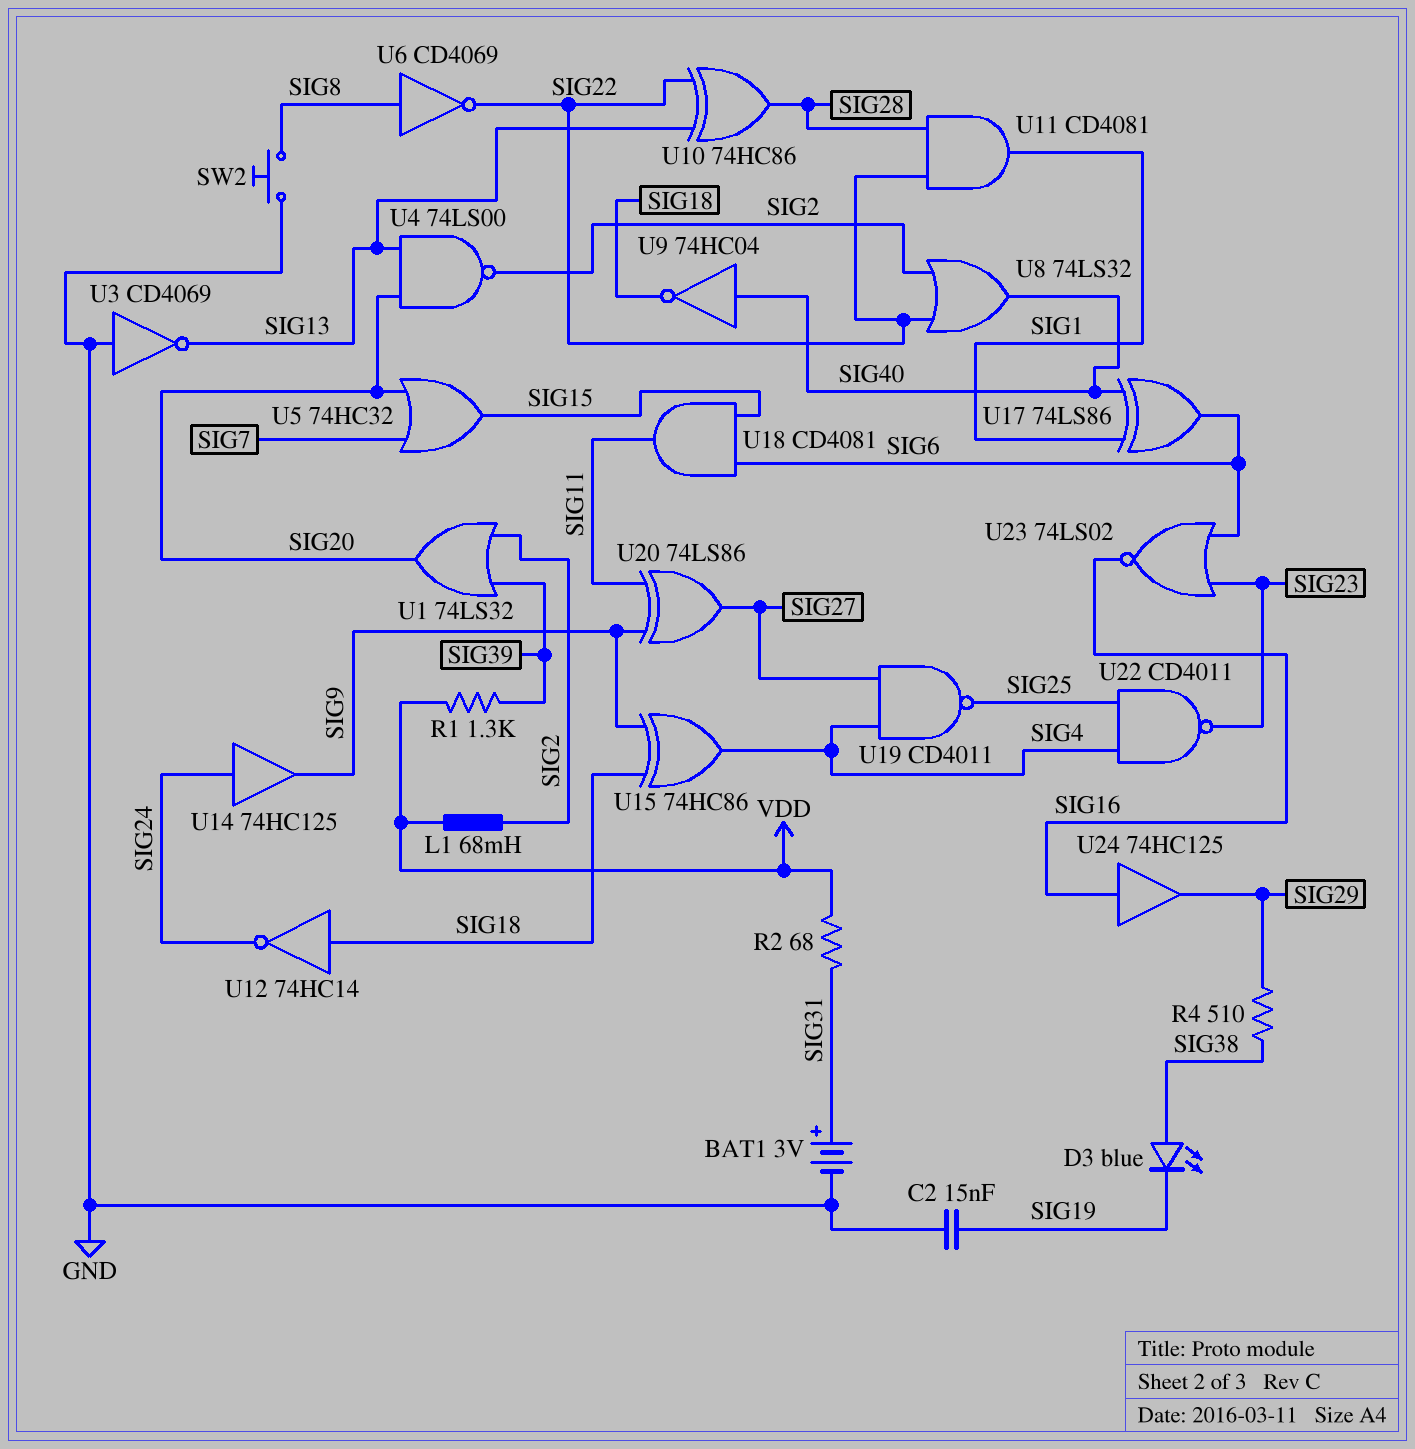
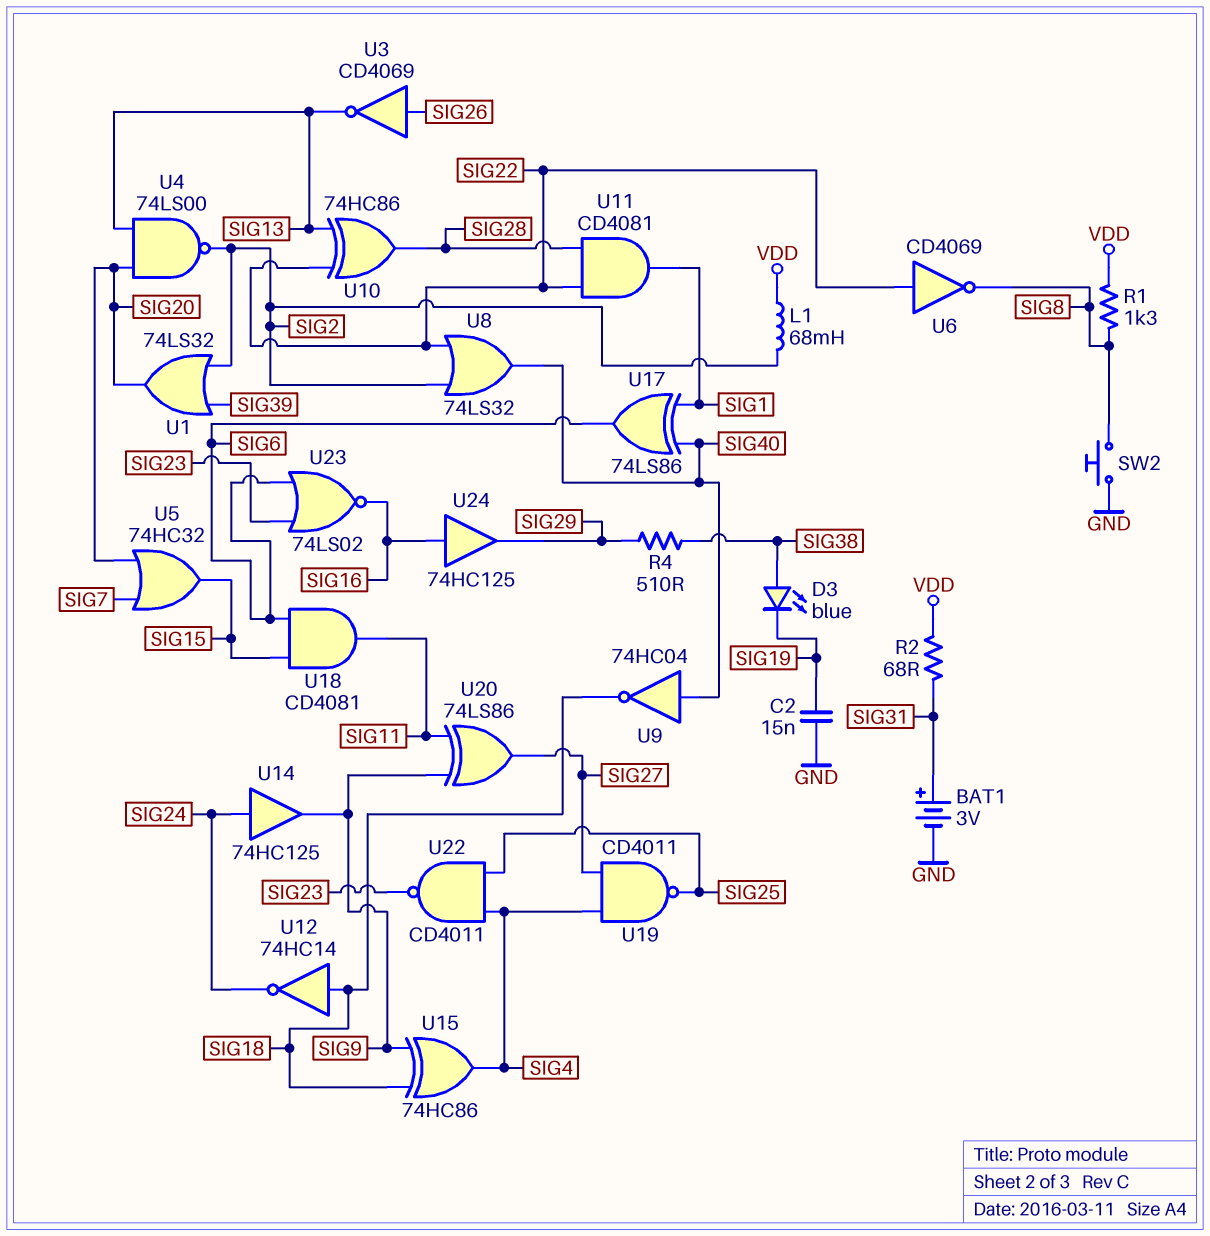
R1: 1.3k (SIG39, VDD) -> 1.3k (SIG8, VDD)
U3: NOT CD4069 (in GND, out SIG13) -> NOT CD4069 (in SIG26, out SIG13)
U6: NOT CD4069 (in SIG8, out SIG22) -> NOT CD4069 (in SIG22, out SIG8)

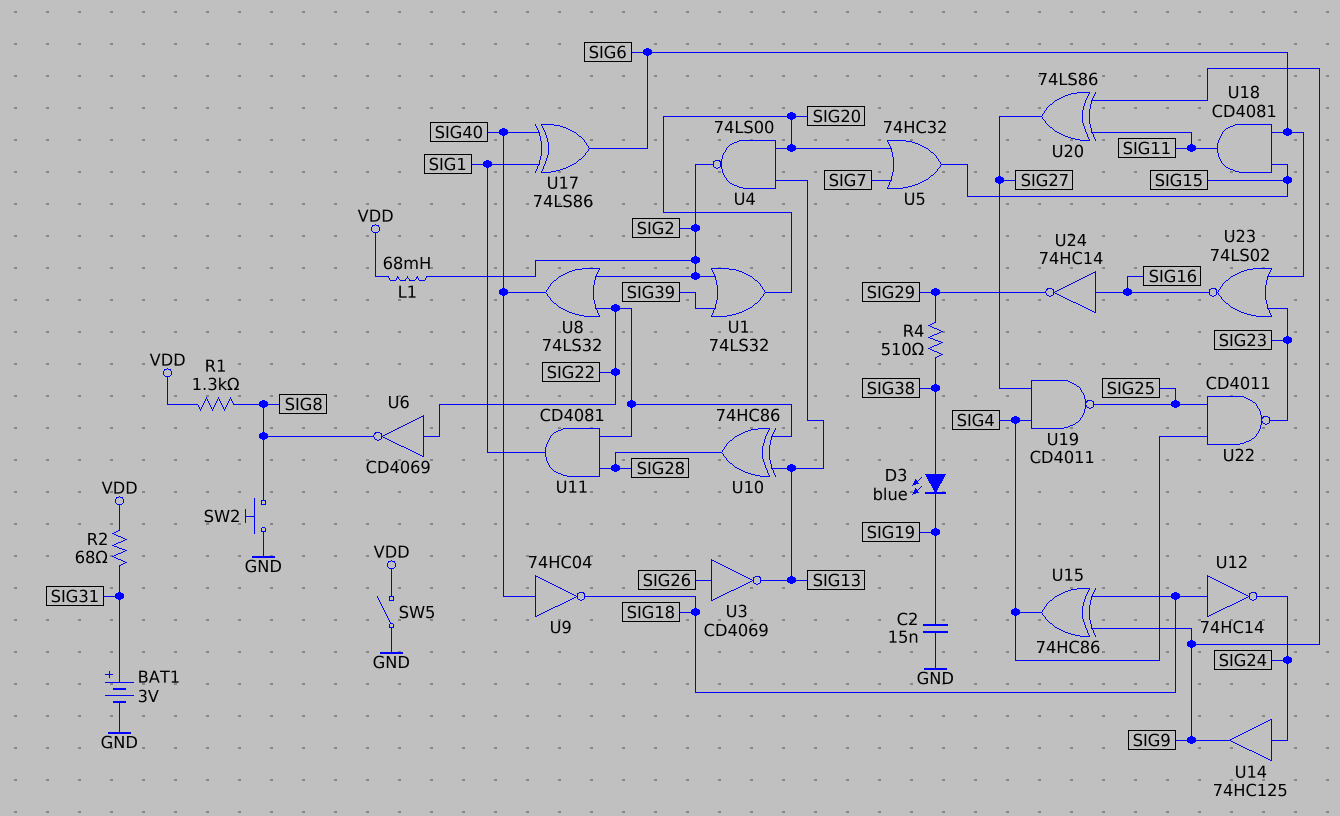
SW5: none -> switch (GND, VDD)
U24: buffer 74HC125 (in SIG16, out SIG29) -> NOT 74HC14 (in SIG16, out SIG29)

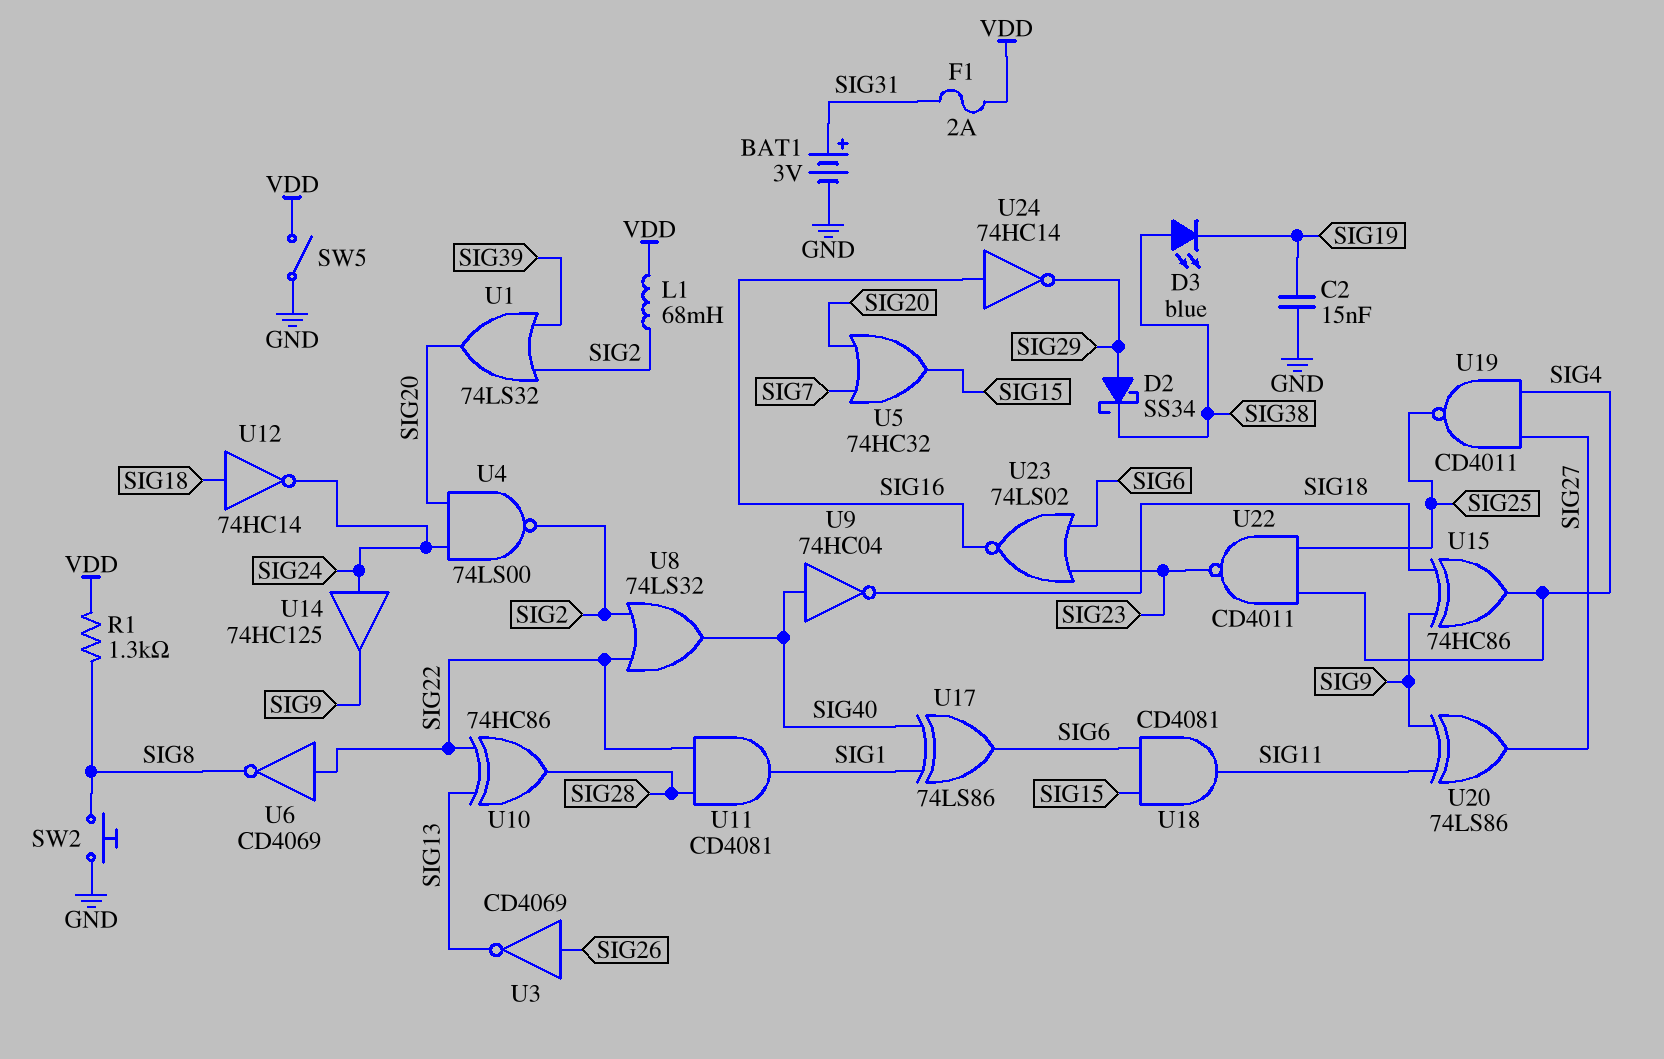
D2: none -> schottky SS34 (A SIG29, K SIG38)
F1: none -> 2A (SIG31, VDD)
R2: 68 (SIG31, VDD) -> none
R4: 510 (SIG29, SIG38) -> none
U4: NAND 74LS00 (in SIG13, in SIG20, out SIG2) -> NAND 74LS00 (in SIG20, in SIG24, out SIG2)

